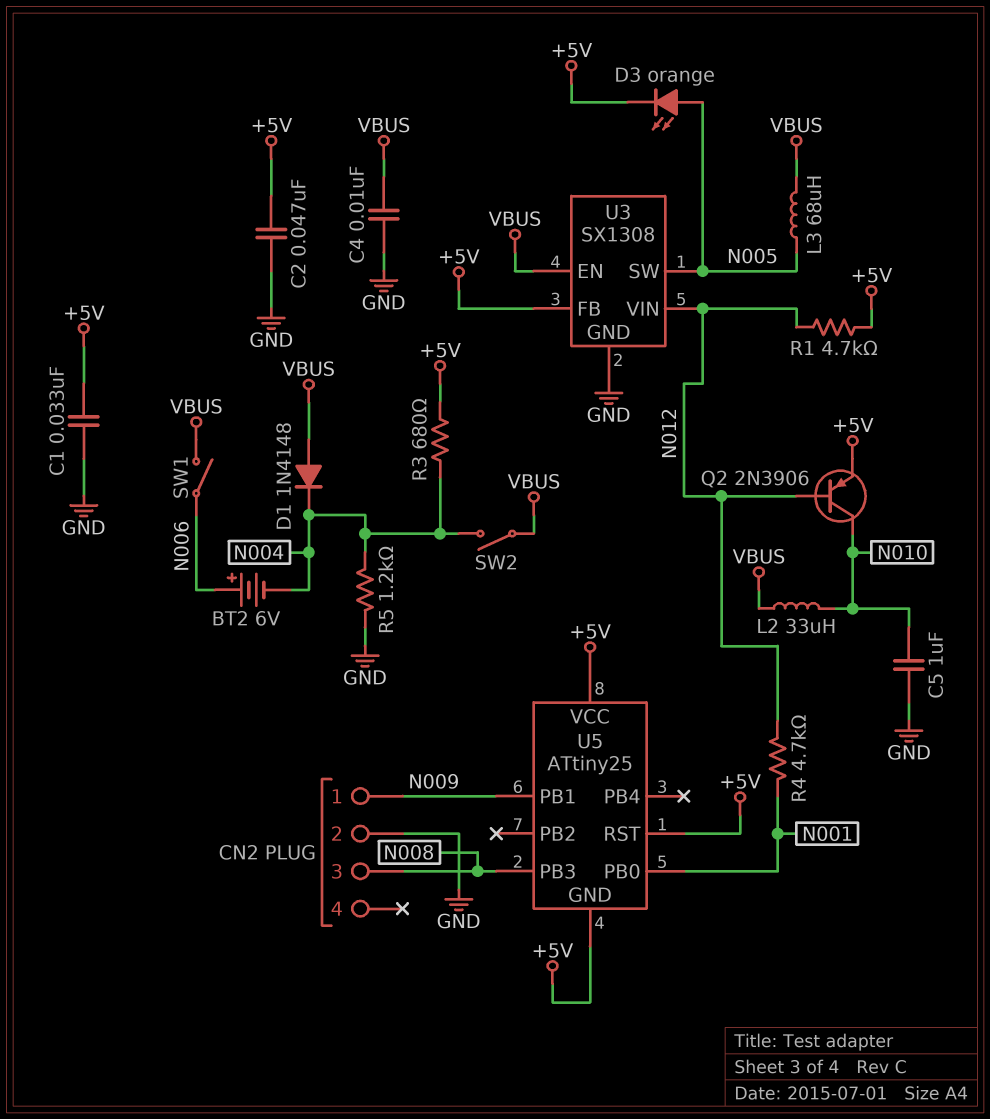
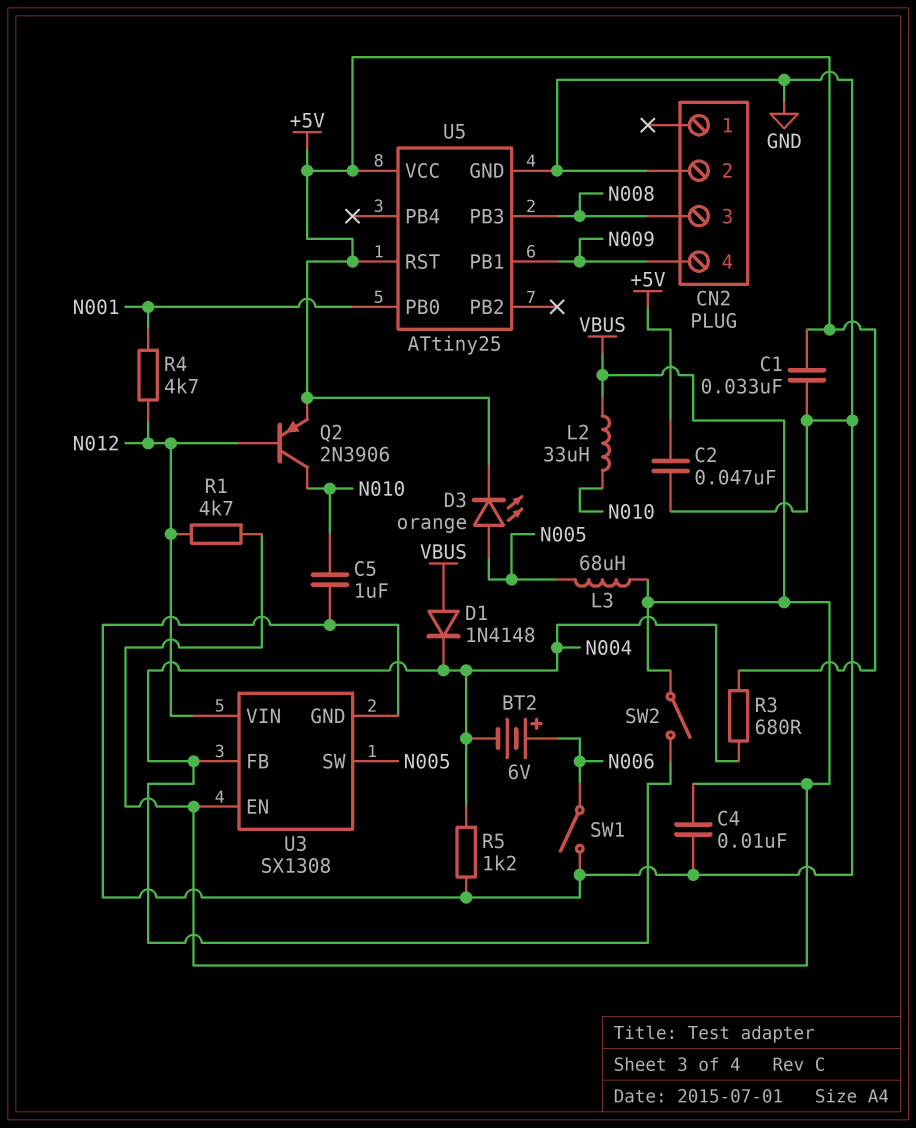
CN2 pin 1: N009 -> none
CN2 pin 4: none -> N009
R1: 4.7k (+5V, N012) -> 4.7k (N012, VBUS)
SW1: switch (N006, VBUS) -> switch (GND, N006)
U3 pin FB: +5V -> N004
U5 pin GND: +5V -> GND

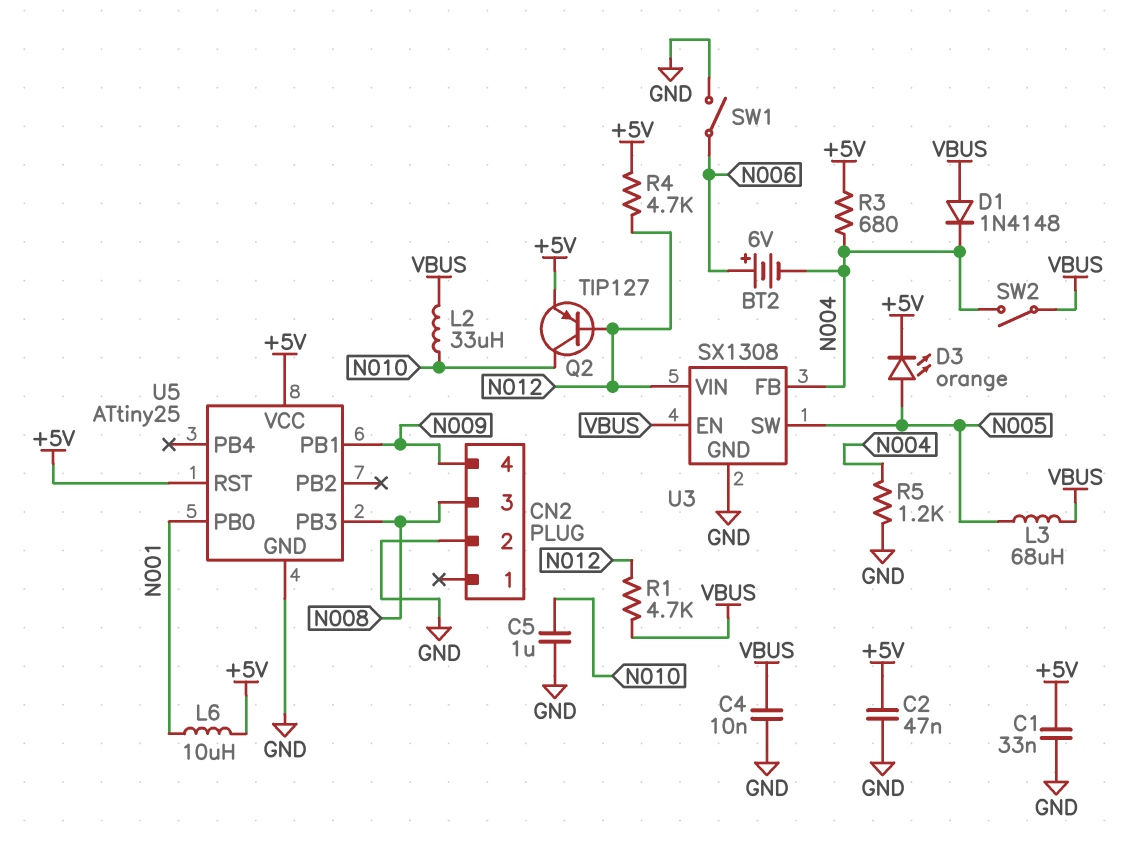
L6: none -> 10uH (+5V, N001)
Q2: PNP 2N3906 (B N012, C N010, E +5V) -> PNP TIP127 (B N012, C N010, E +5V)
R4: 4.7k (N001, N012) -> 4.7k (+5V, N012)

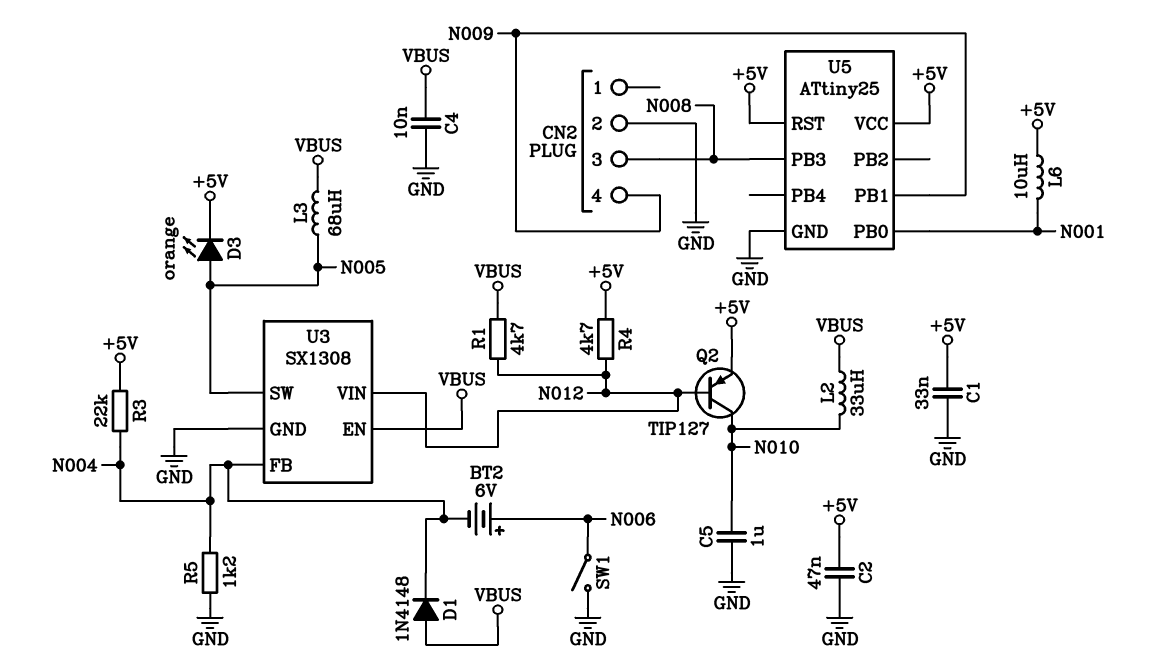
R3: 680 (+5V, N004) -> 22k (+5V, N004)
SW2: switch (N004, VBUS) -> none

